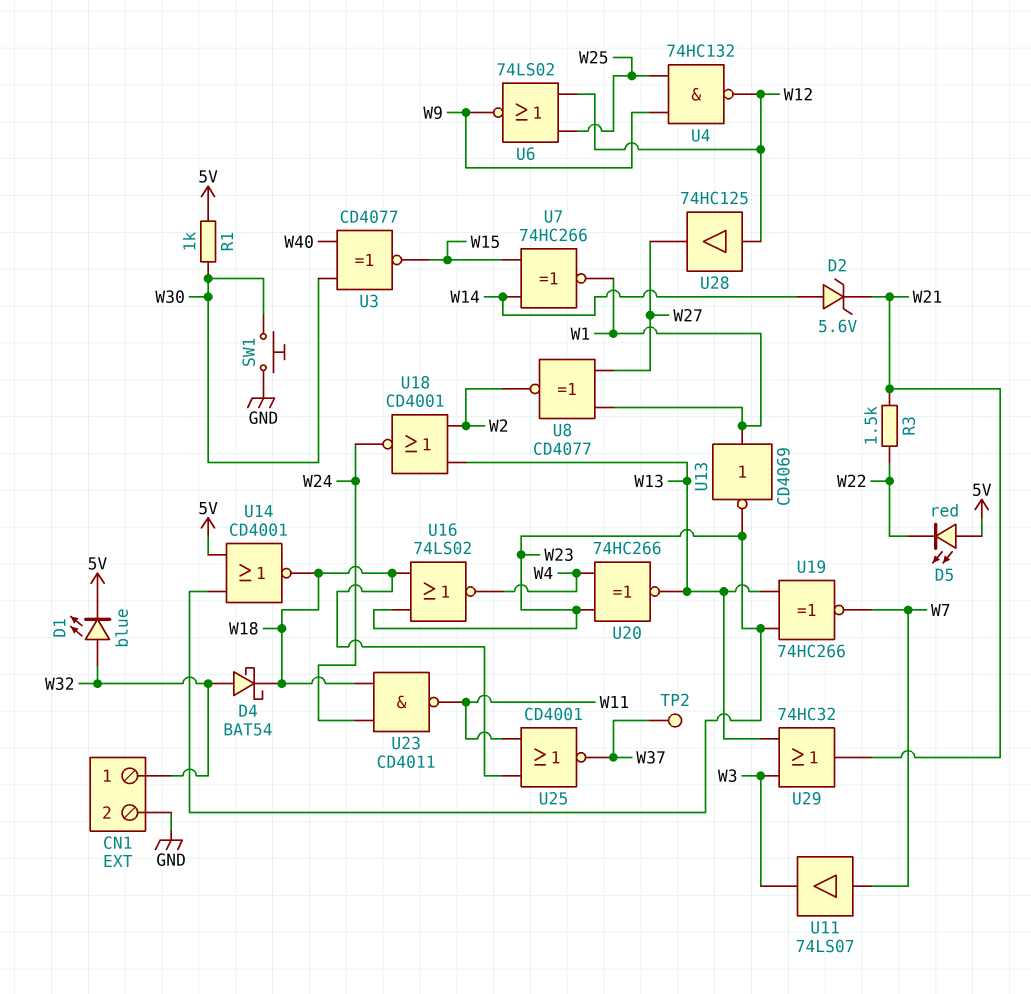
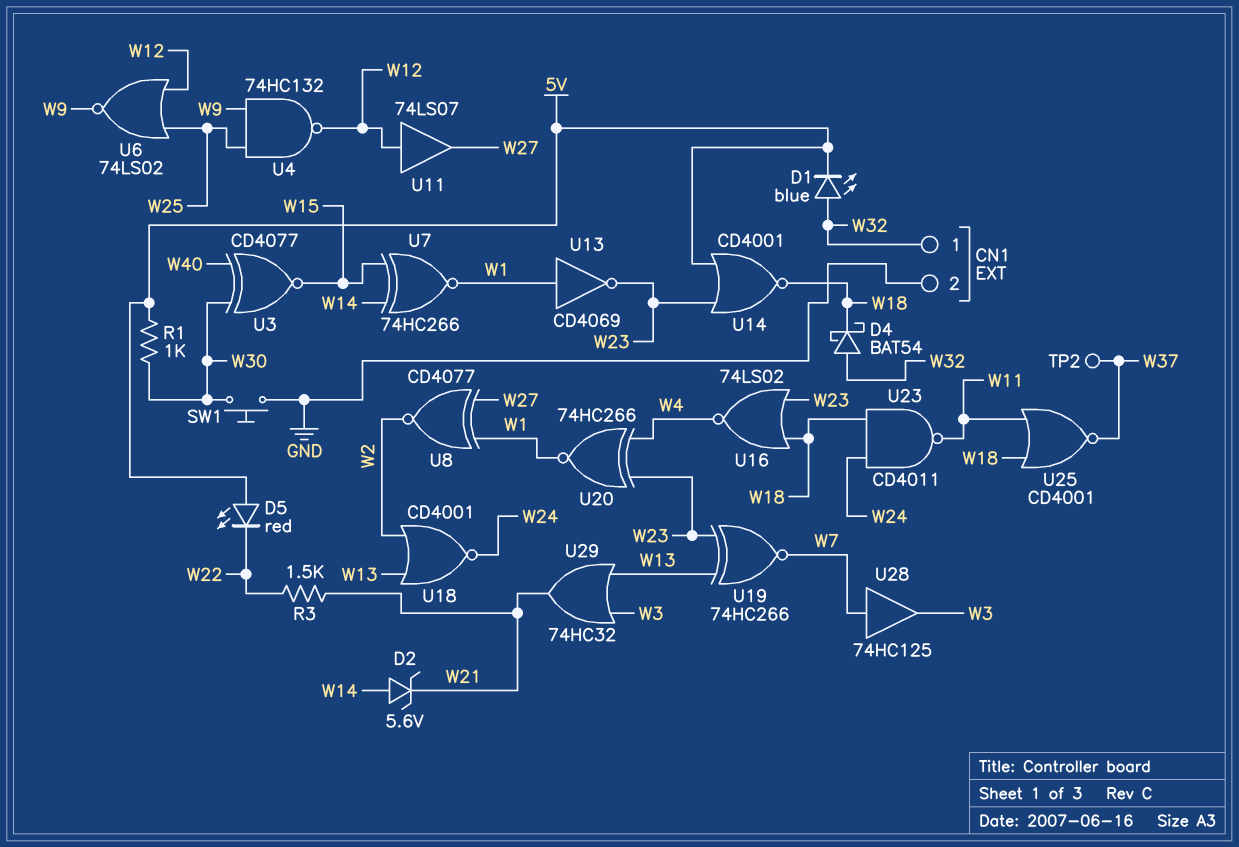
U11: buffer 74LS07 (in W7, out W3) -> buffer 74LS07 (in W12, out W27)
U20: XNOR 74HC266 (in W4, in W23, out W13) -> XNOR 74HC266 (in W4, in W23, out W1)
U28: buffer 74HC125 (in W12, out W27) -> buffer 74HC125 (in W7, out W3)

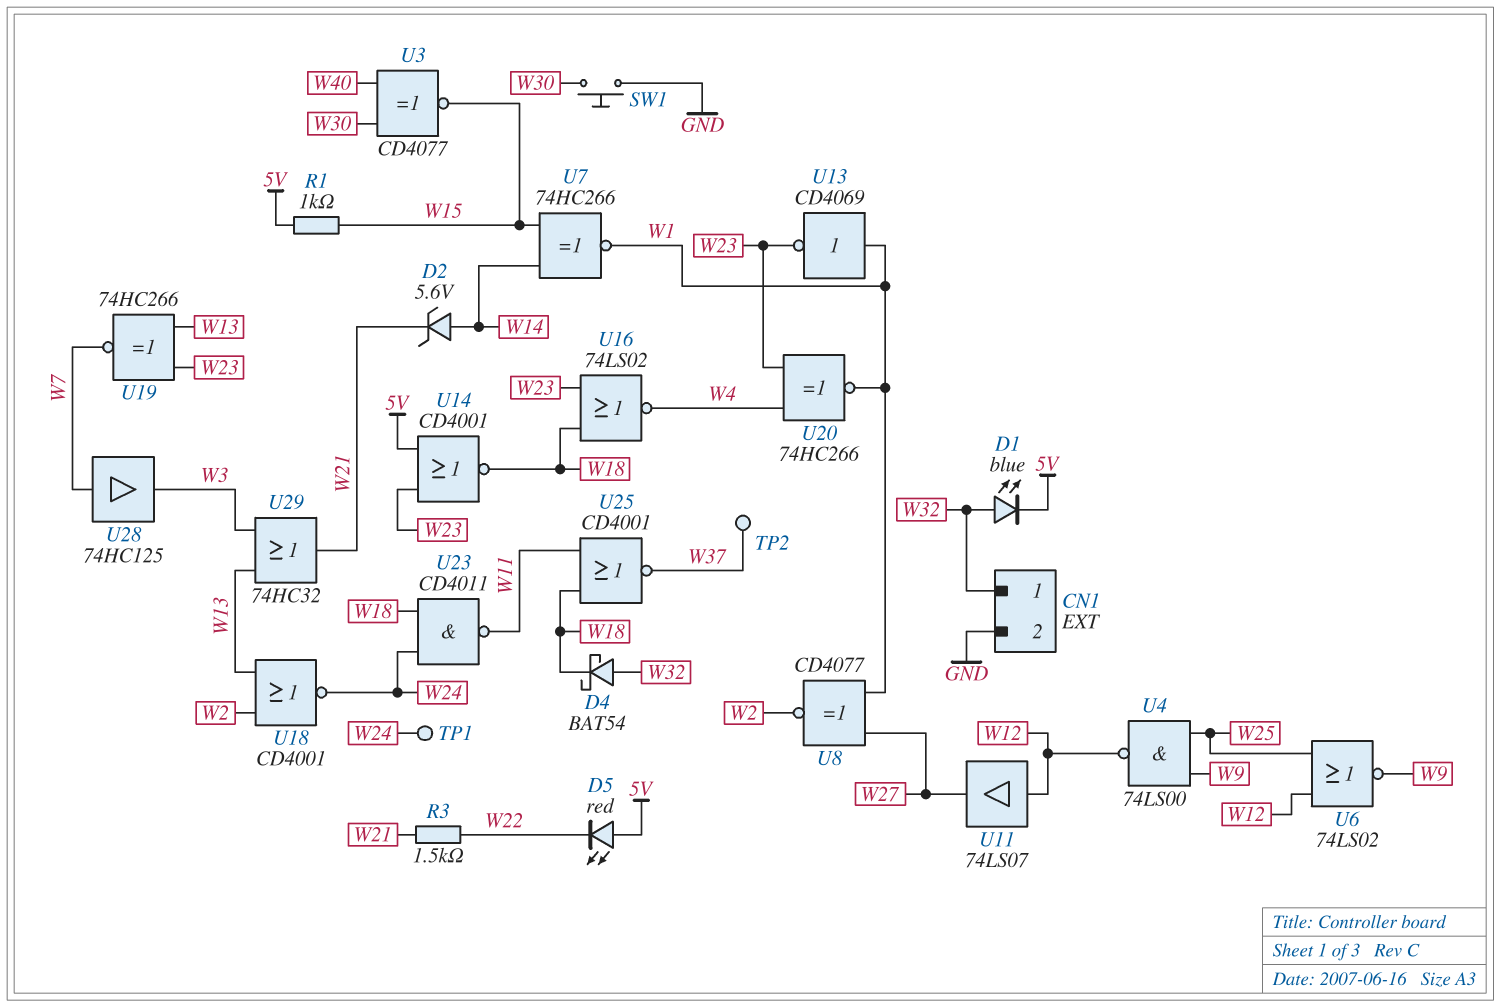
R1: 1k (5V, W30) -> 1k (5V, W15)
TP1: none -> test point (W24)
U4: NAND 74HC132 (in W9, in W25, out W12) -> NAND 74LS00 (in W9, in W25, out W12)

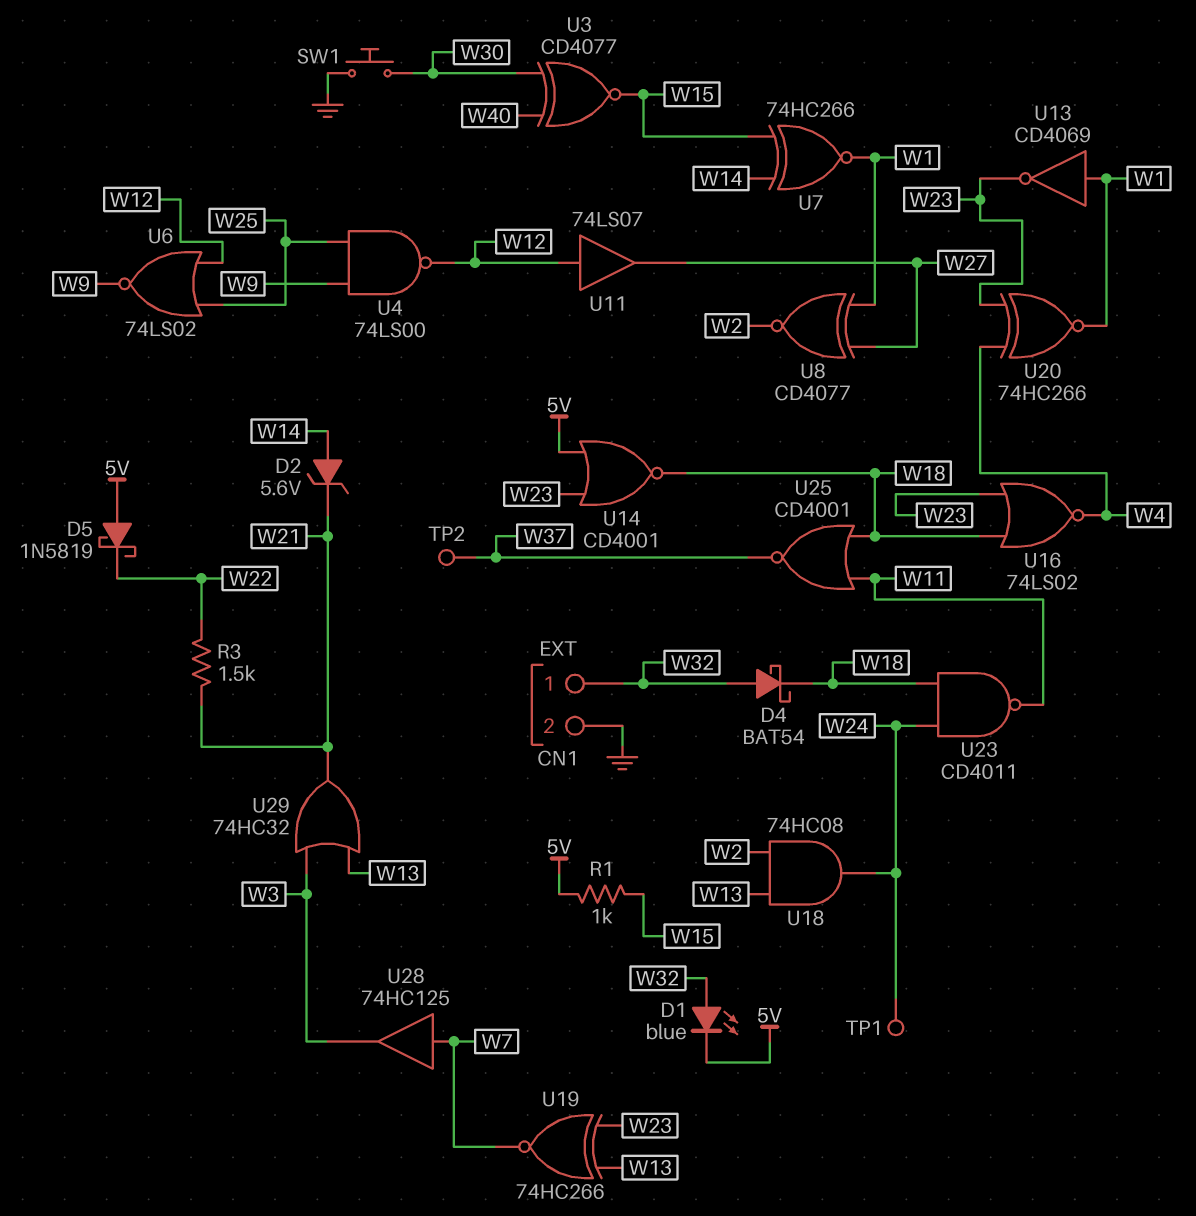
D5: LED red (A 5V, K W22) -> schottky 1N5819 (A 5V, K W22)
U18: NOR CD4001 (in W2, in W13, out W24) -> AND 74HC08 (in W2, in W13, out W24)

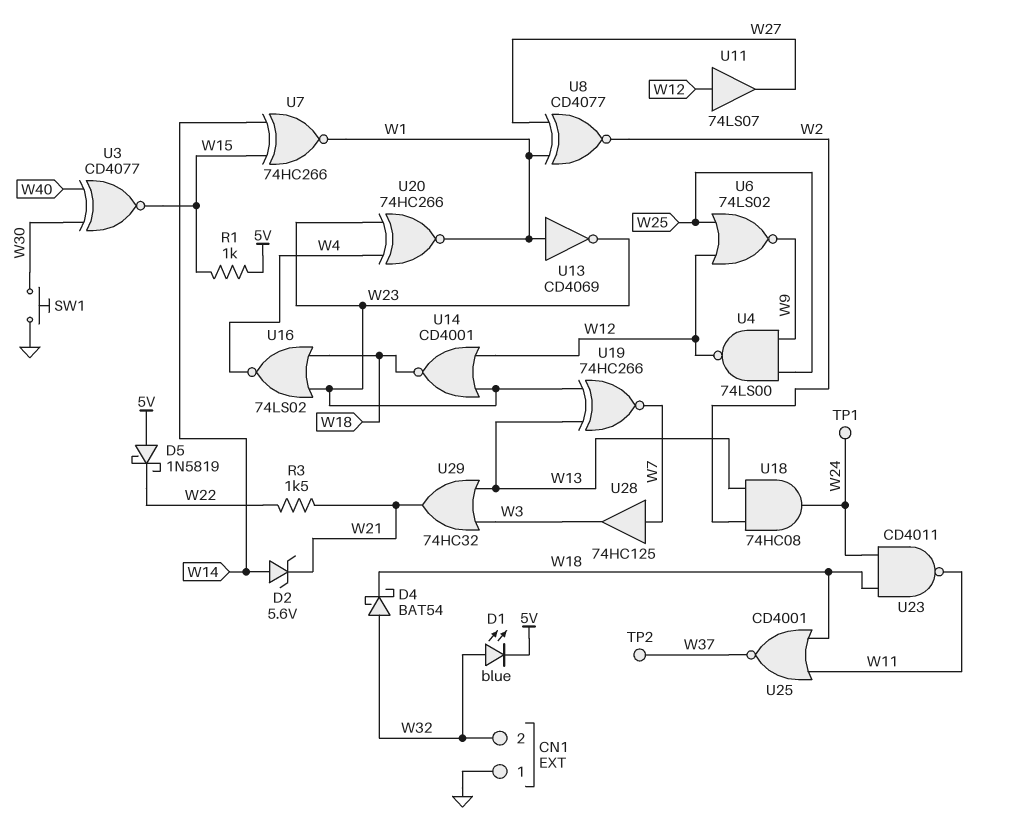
CN1 pin 1: W32 -> GND
CN1 pin 2: GND -> W32
U14: NOR CD4001 (in 5V, in W23, out W18) -> NOR CD4001 (in W12, in W23, out W18)

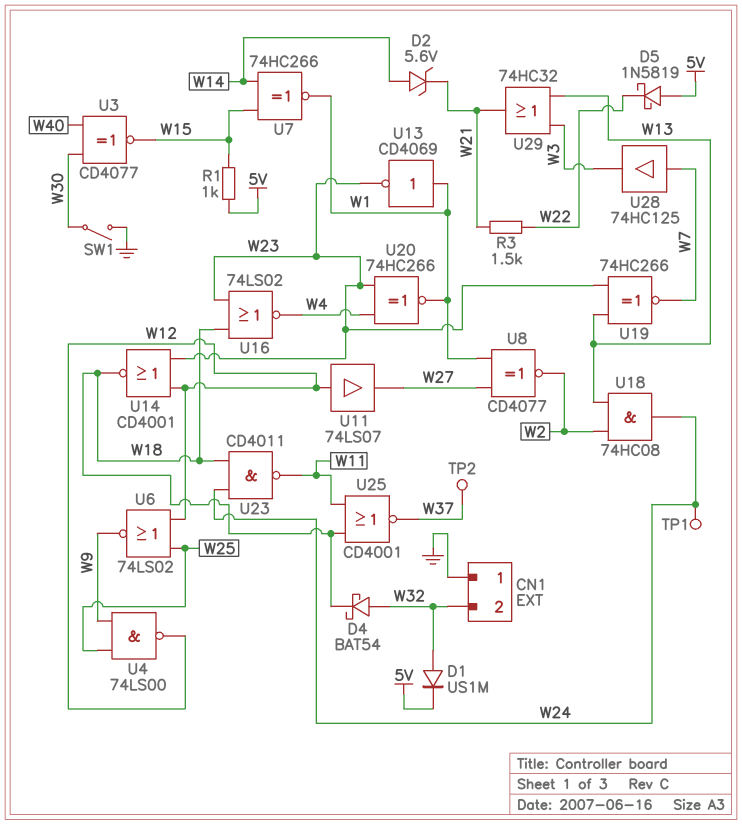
D1: LED blue (A W32, K 5V) -> diode US1M (A W32, K 5V)
SW1: button (GND, W30) -> switch (GND, W30)

